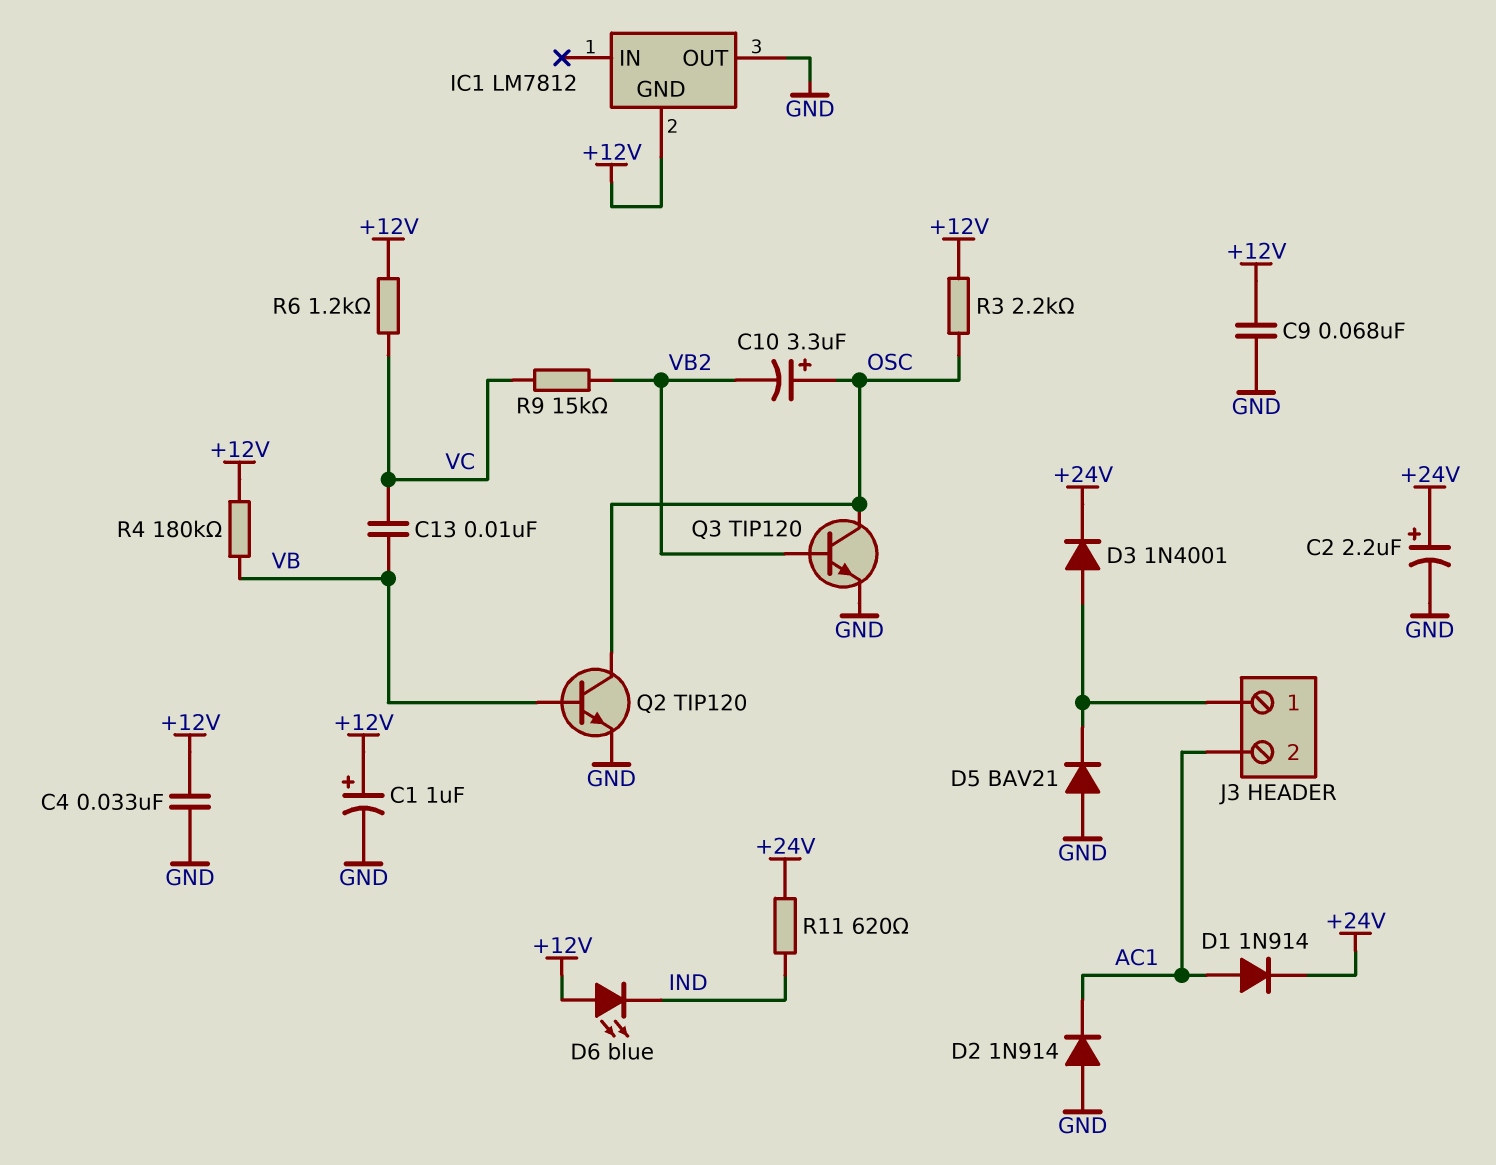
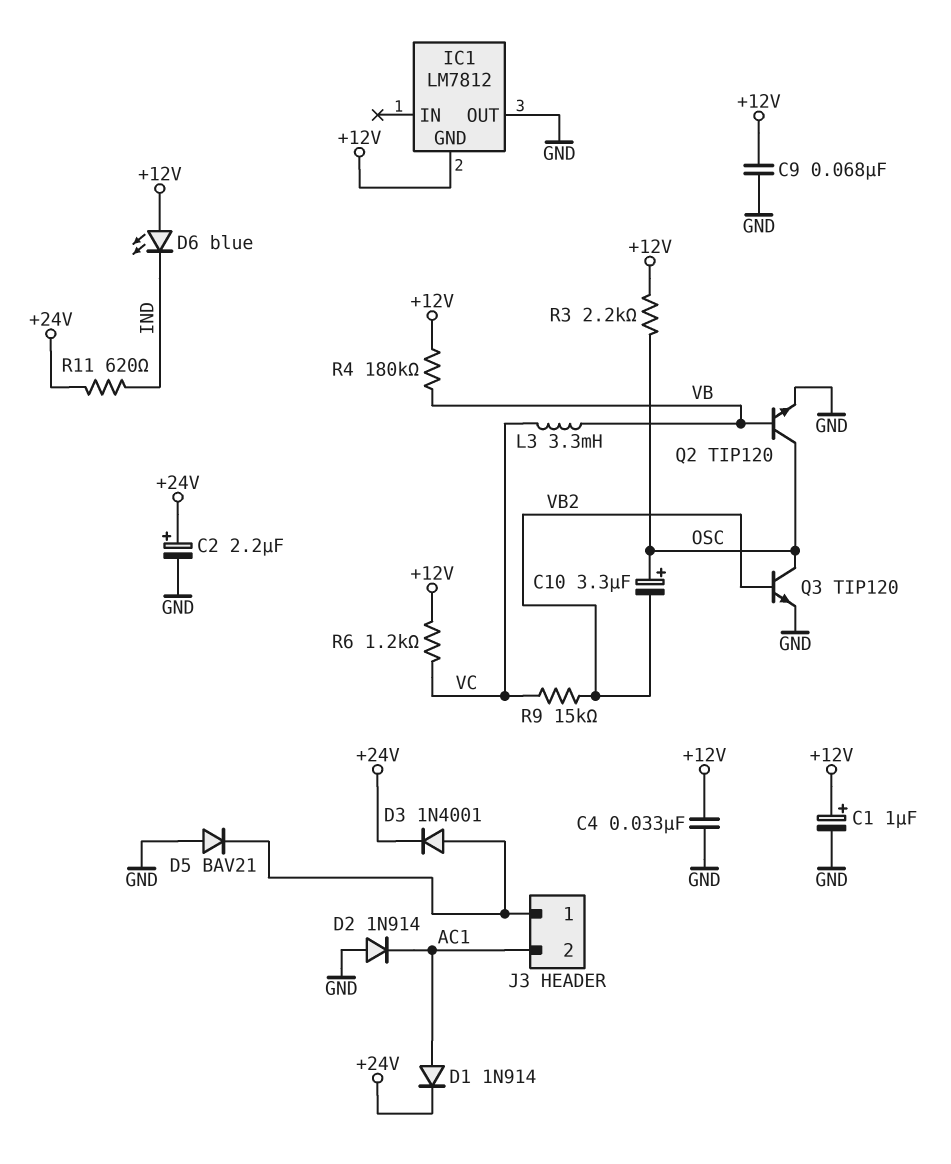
C13: 10nF (VB, VC) -> none
L3: none -> 3.3mH (VB, VC)

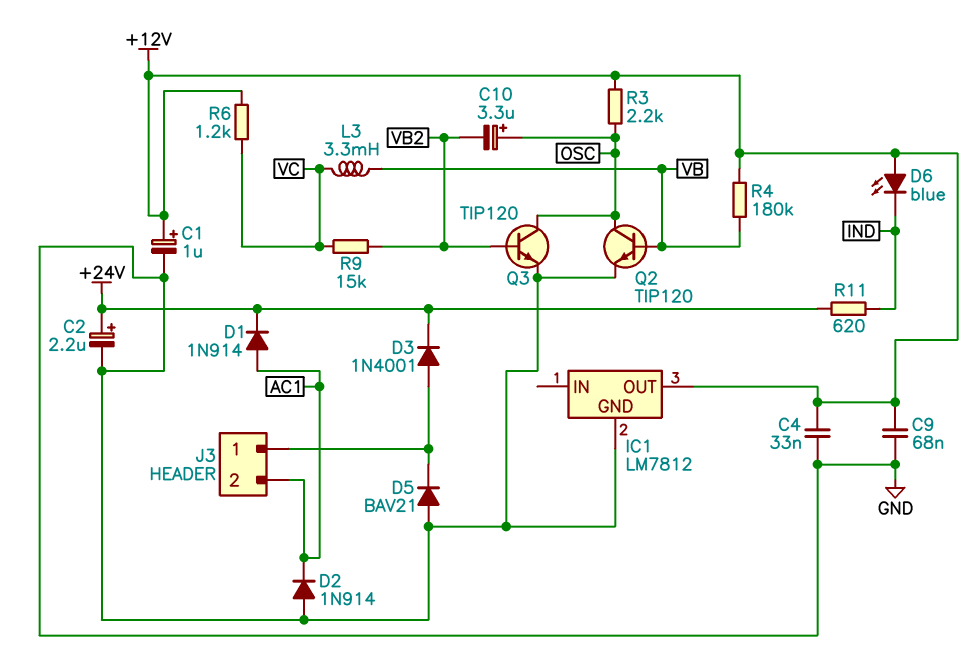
IC1 pin GND: +12V -> GND
IC1 pin OUT: GND -> +12V

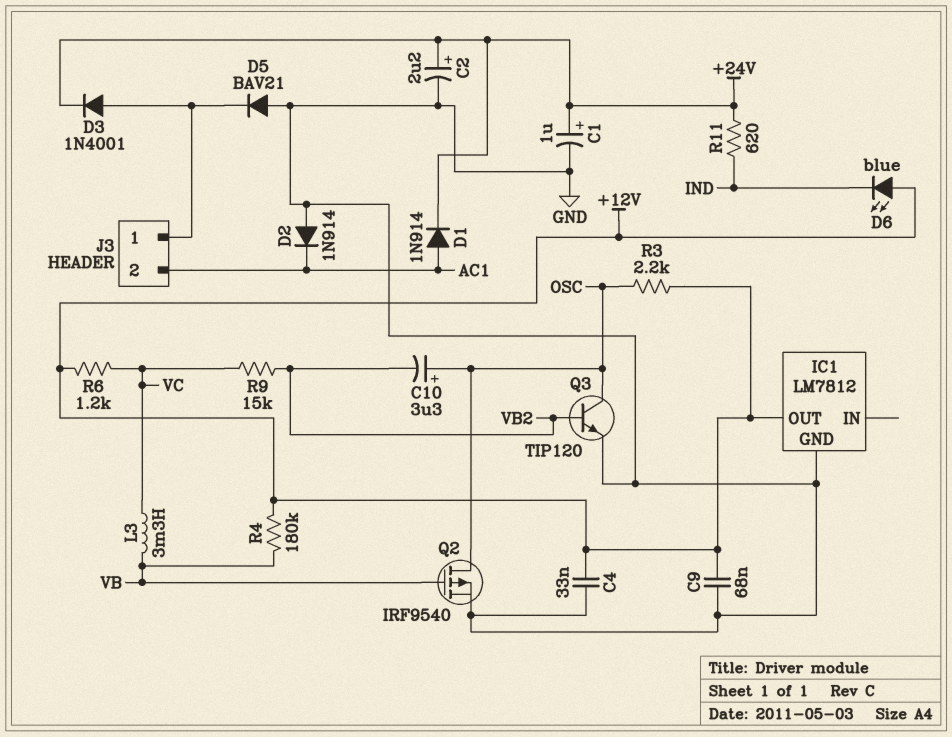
C1: 1uF (plus +12V, minus GND) -> 1uF (plus +24V, minus GND)
Q2: NPN TIP120 (B VB, C OSC, E GND) -> PMOS IRF9540 (G VB, D OSC, S GND)

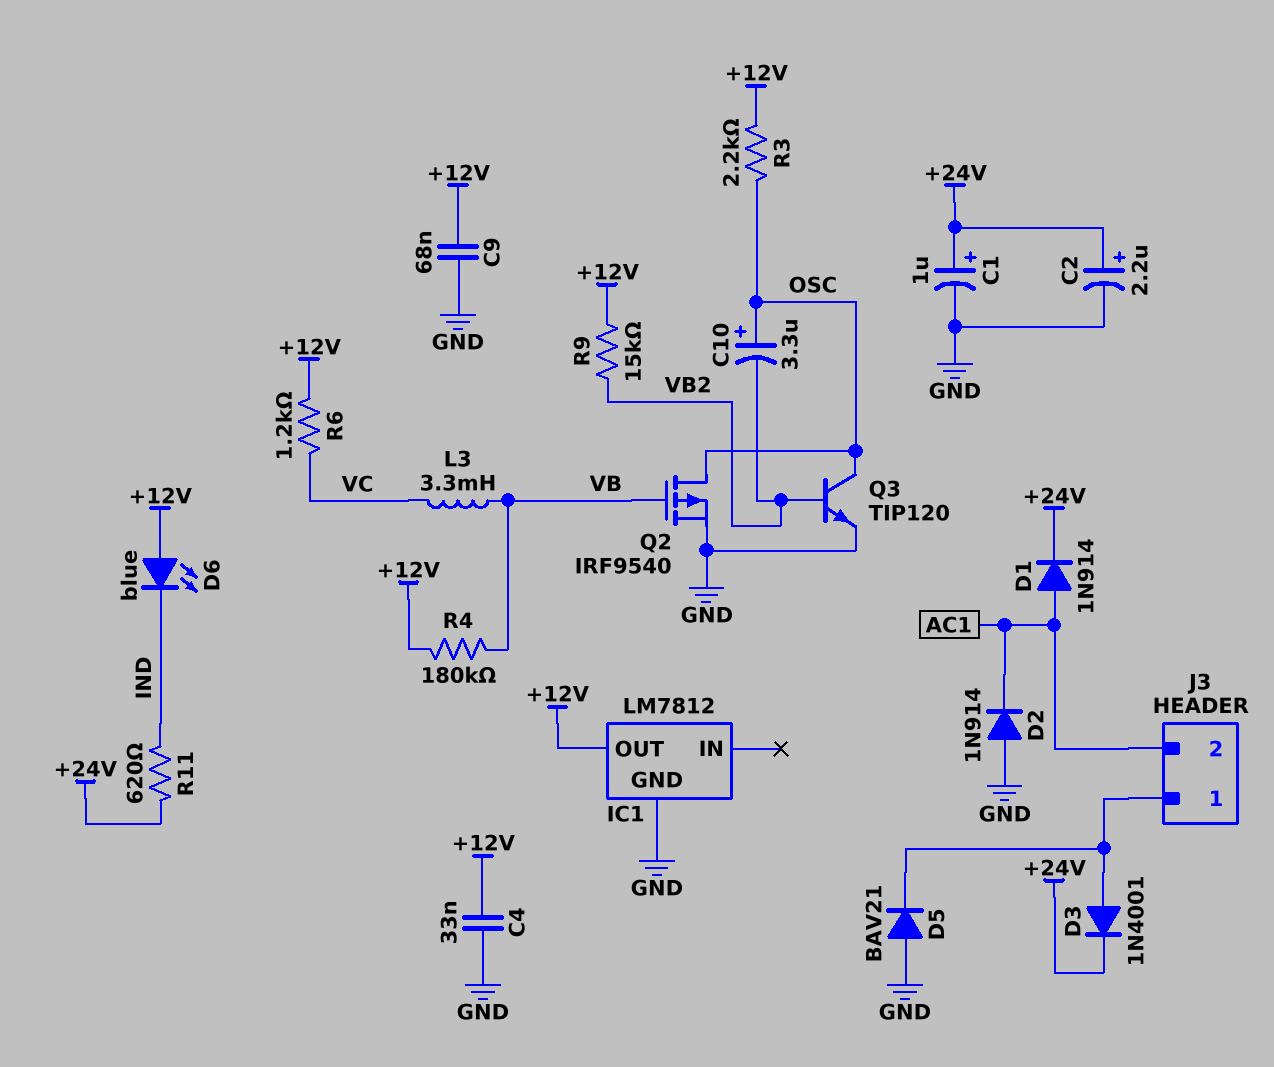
R9: 15k (VB2, VC) -> 15k (+12V, VB2)

